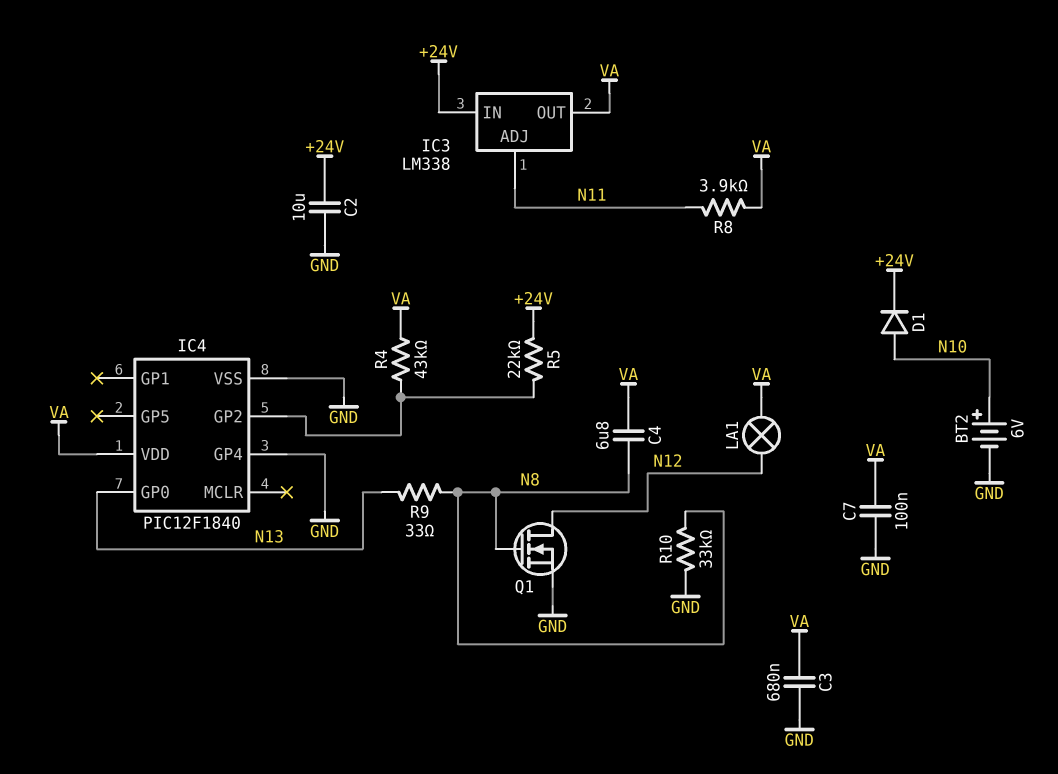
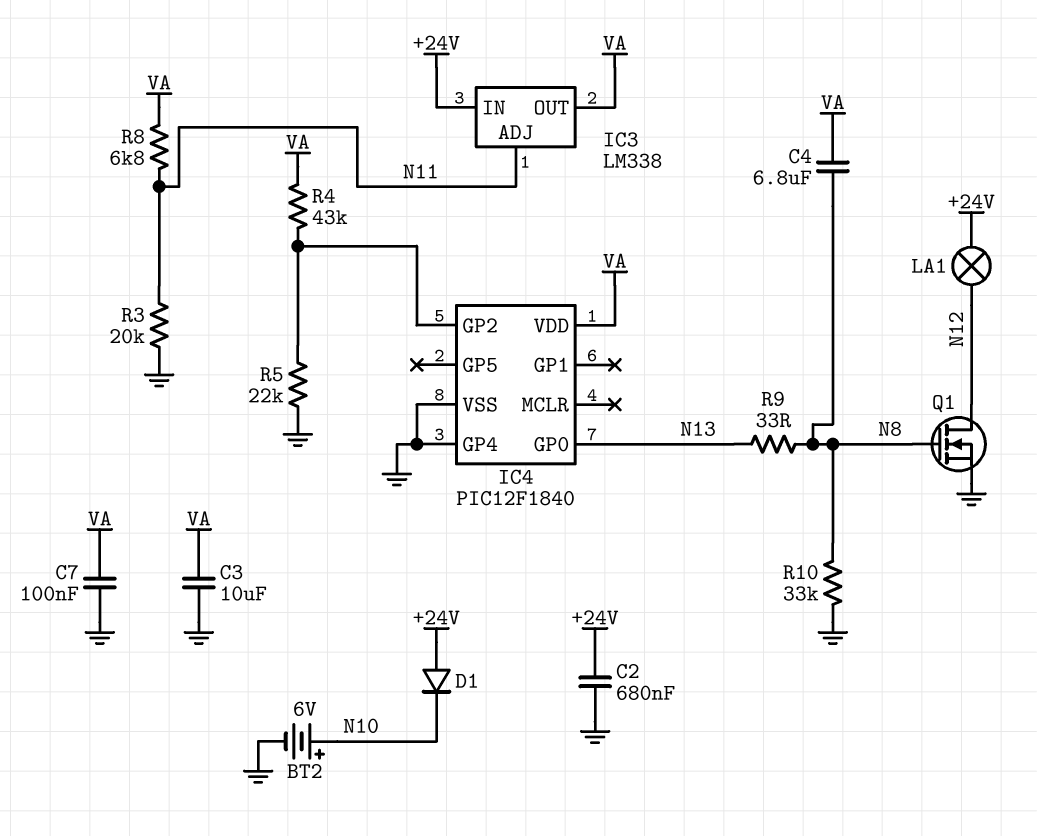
C2: 10uF (+24V, GND) -> 680nF (+24V, GND)
C3: 680nF (GND, VA) -> 10uF (GND, VA)
D1: diode (A N10, K +24V) -> diode (A +24V, K N10)
LA1: lamp (N12, VA) -> lamp (+24V, N12)
R3: none -> 20k (GND, N11)
R5: 22k (+24V, IC4/GP2) -> 22k (GND, IC4/GP2)
R8: 3.9k (N11, VA) -> 6.8k (N11, VA)

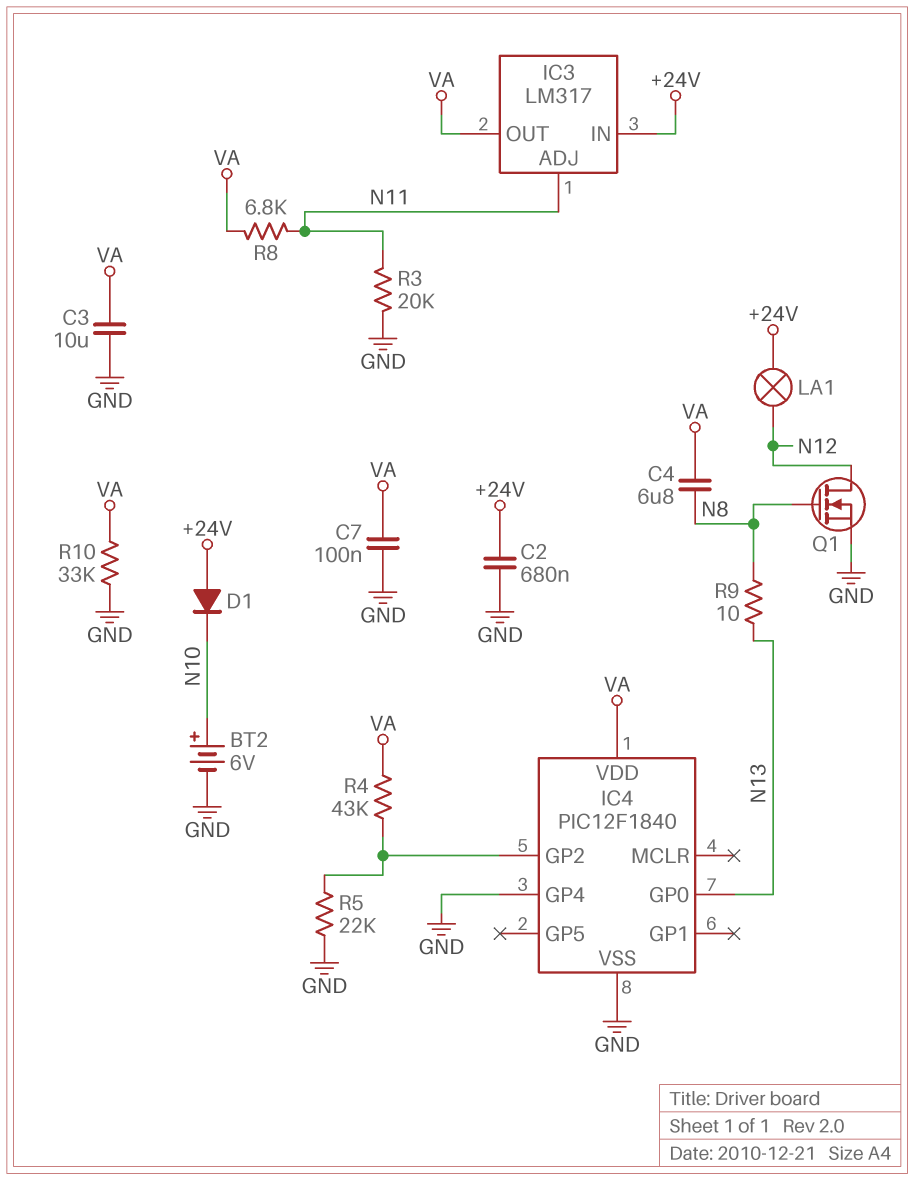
IC3: LM338 -> LM317
R9: 33 (N8, N13) -> 10 (N8, N13)
R10: 33k (GND, N8) -> 33k (GND, VA)

